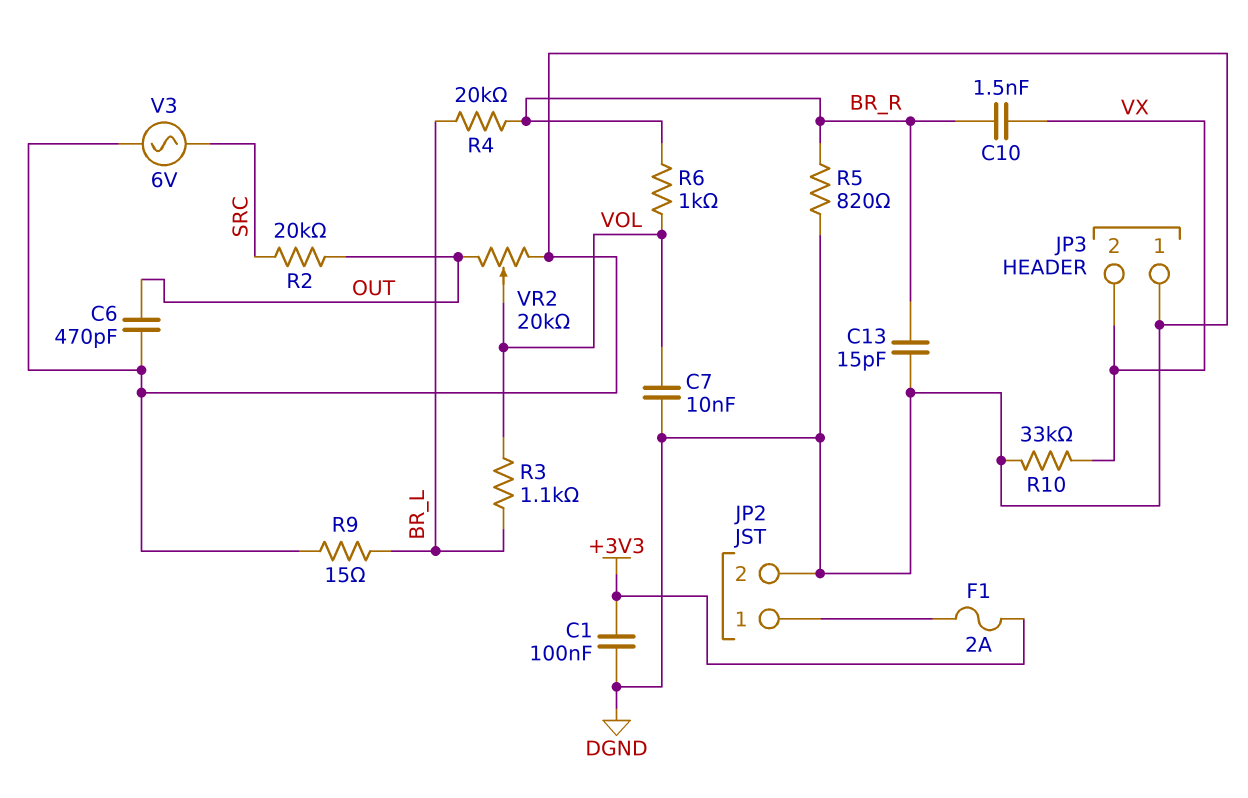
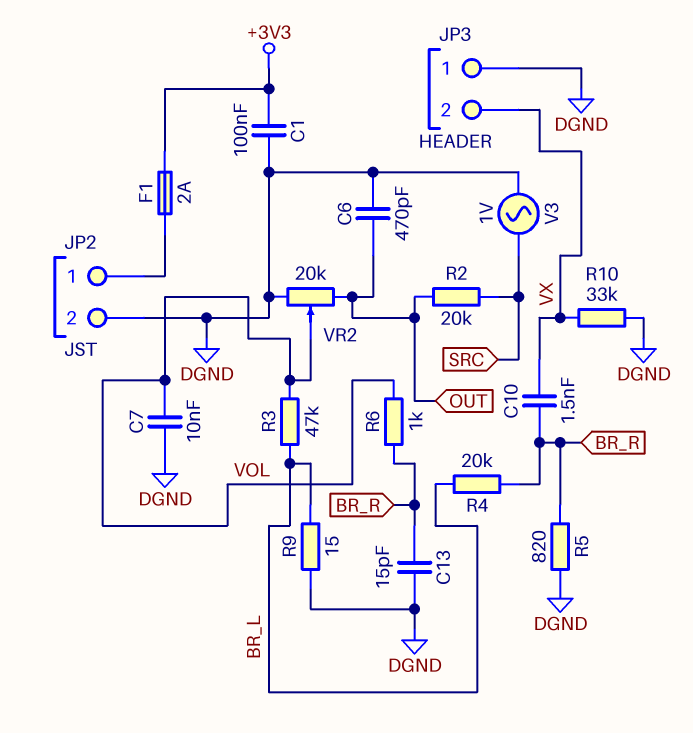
R3: 1.1k (BR_L, VOL) -> 47k (BR_L, VOL)
V3: AC 6V (DGND, SRC) -> AC 1V (DGND, SRC)

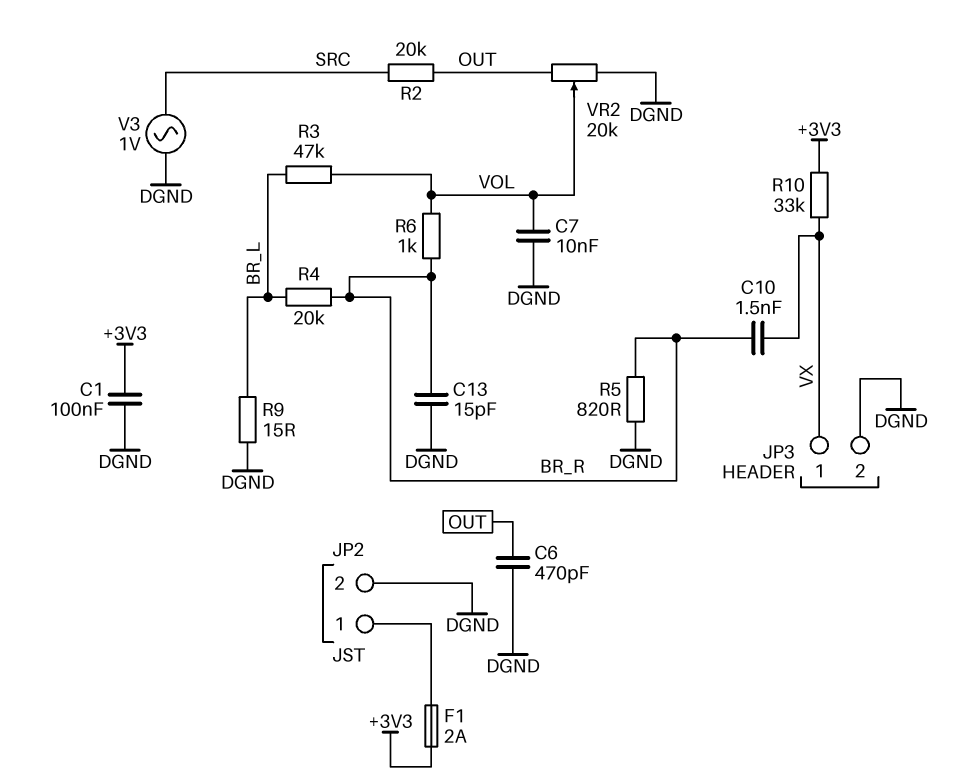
JP3 pin 1: DGND -> VX
JP3 pin 2: VX -> DGND
R10: 33k (DGND, VX) -> 33k (+3V3, VX)

